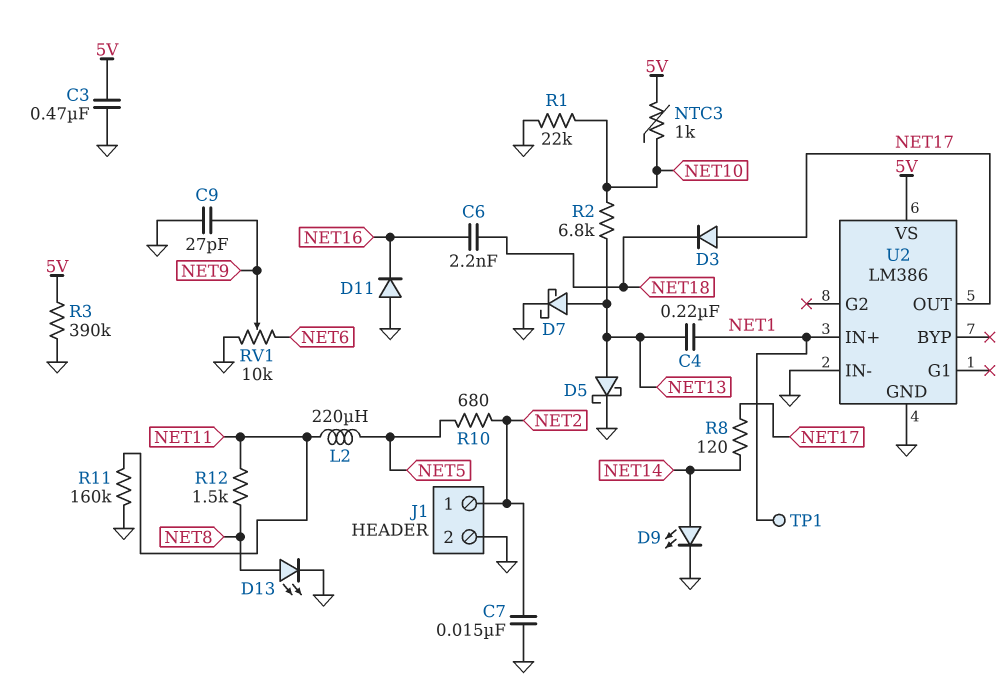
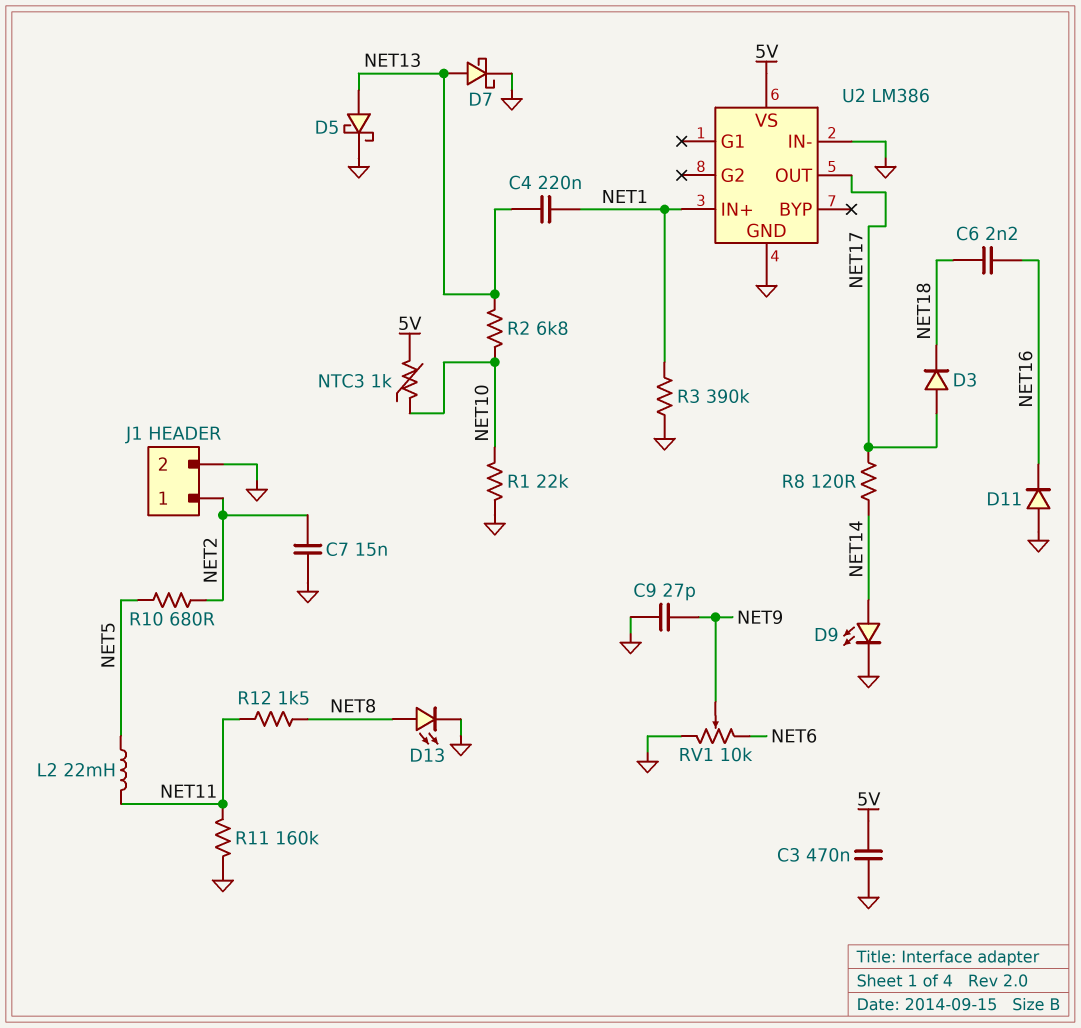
L2: 220uH (NET5, NET11) -> 22mH (NET5, NET11)
R3: 390k (5V, GND) -> 390k (GND, NET1)
TP1: test point (NET1) -> none

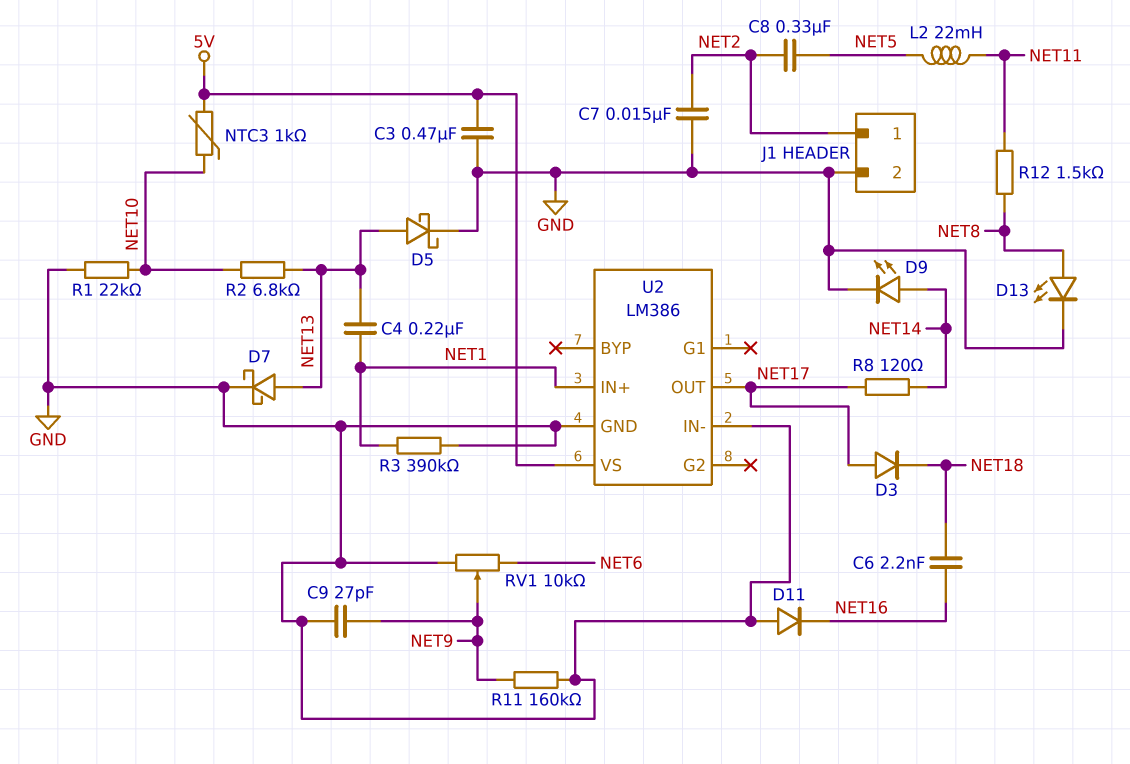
C8: none -> 330nF (NET2, NET5)
R10: 680 (NET2, NET5) -> none
R11: 160k (GND, NET11) -> 160k (GND, NET9)

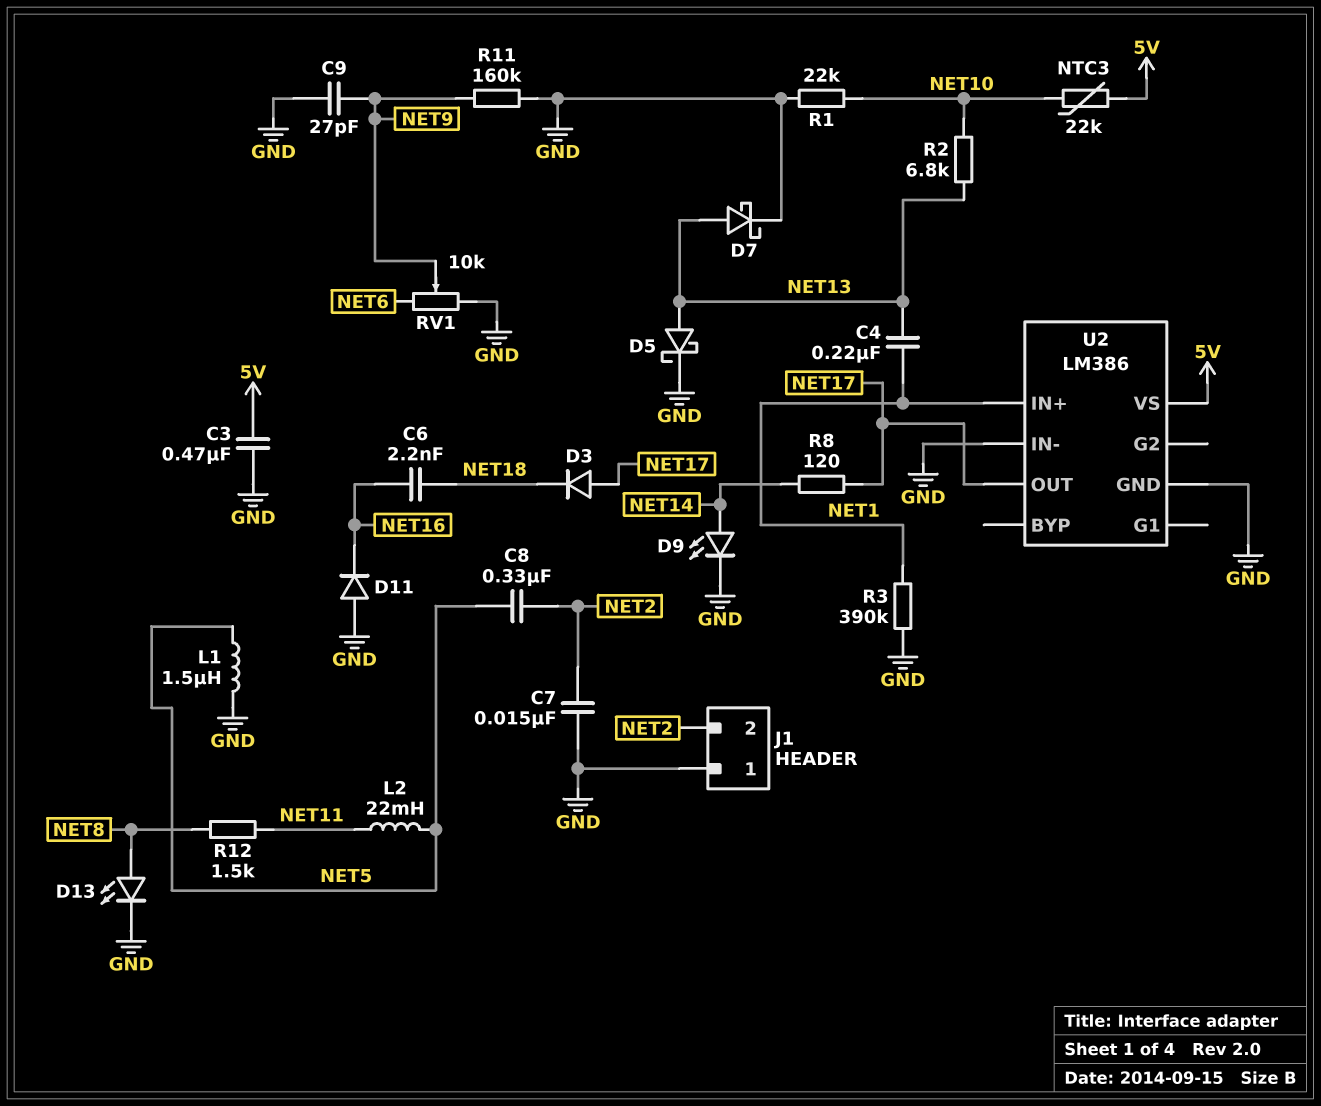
J1 pin 1: NET2 -> GND
J1 pin 2: GND -> NET2
L1: none -> 1.5uH (GND, NET5)
NTC3: 1k (5V, NET10) -> 22k (5V, NET10)

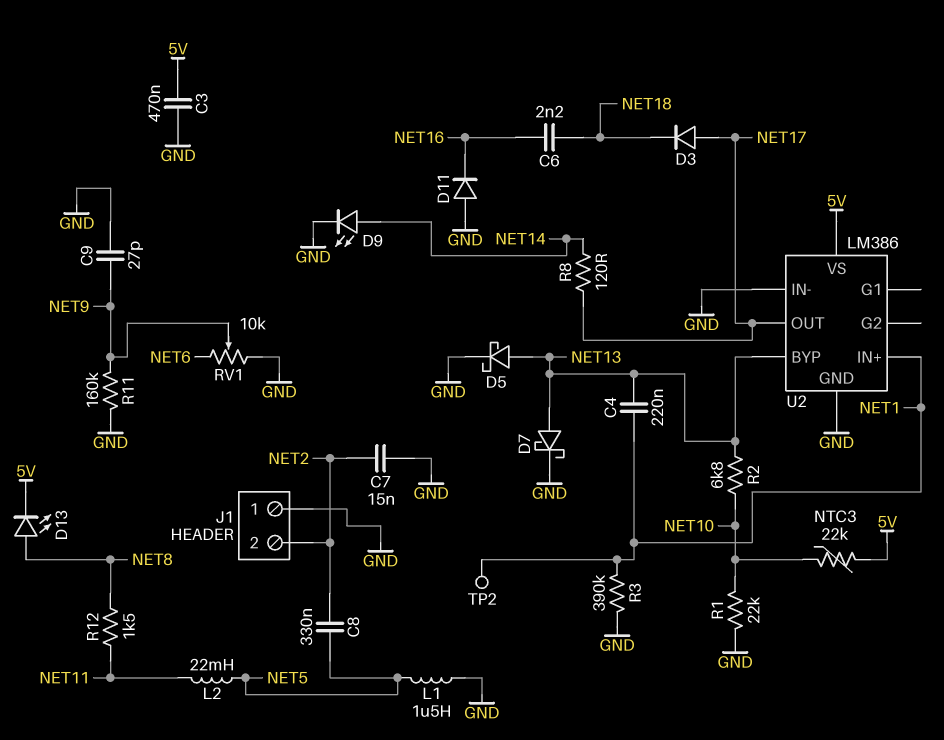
D13: LED (A NET8, K GND) -> LED (A NET8, K 5V)
TP2: none -> test point (NET1)
U2 pin BYP: none -> NET13

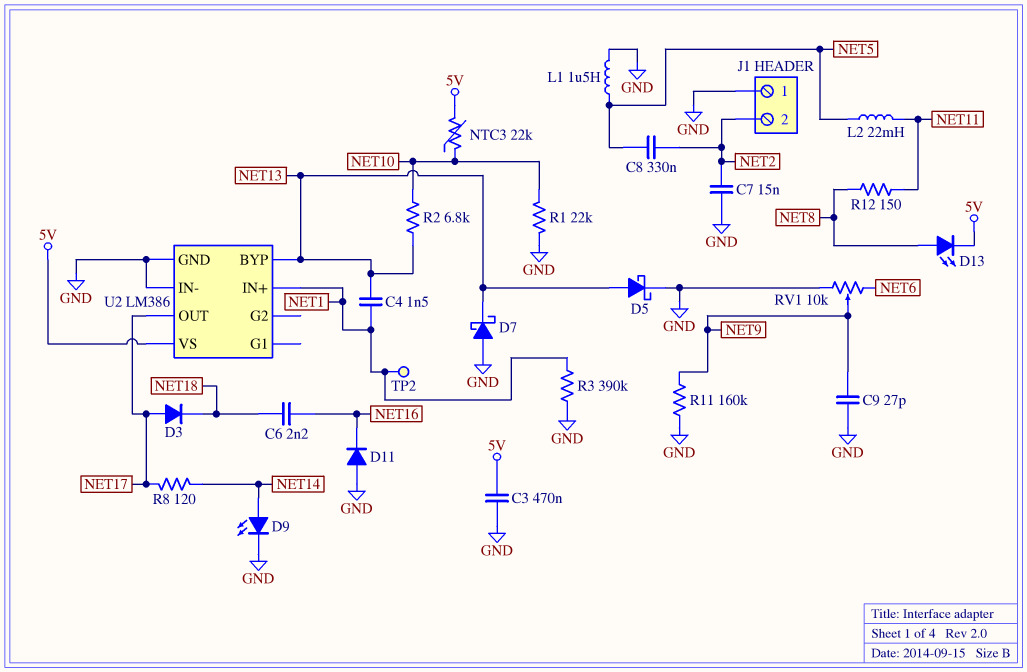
C4: 220nF (NET1, NET13) -> 1.5nF (NET1, NET13)
D7: schottky (A NET13, K GND) -> schottky (A GND, K NET13)
R12: 1.5k (NET8, NET11) -> 150 (NET8, NET11)

